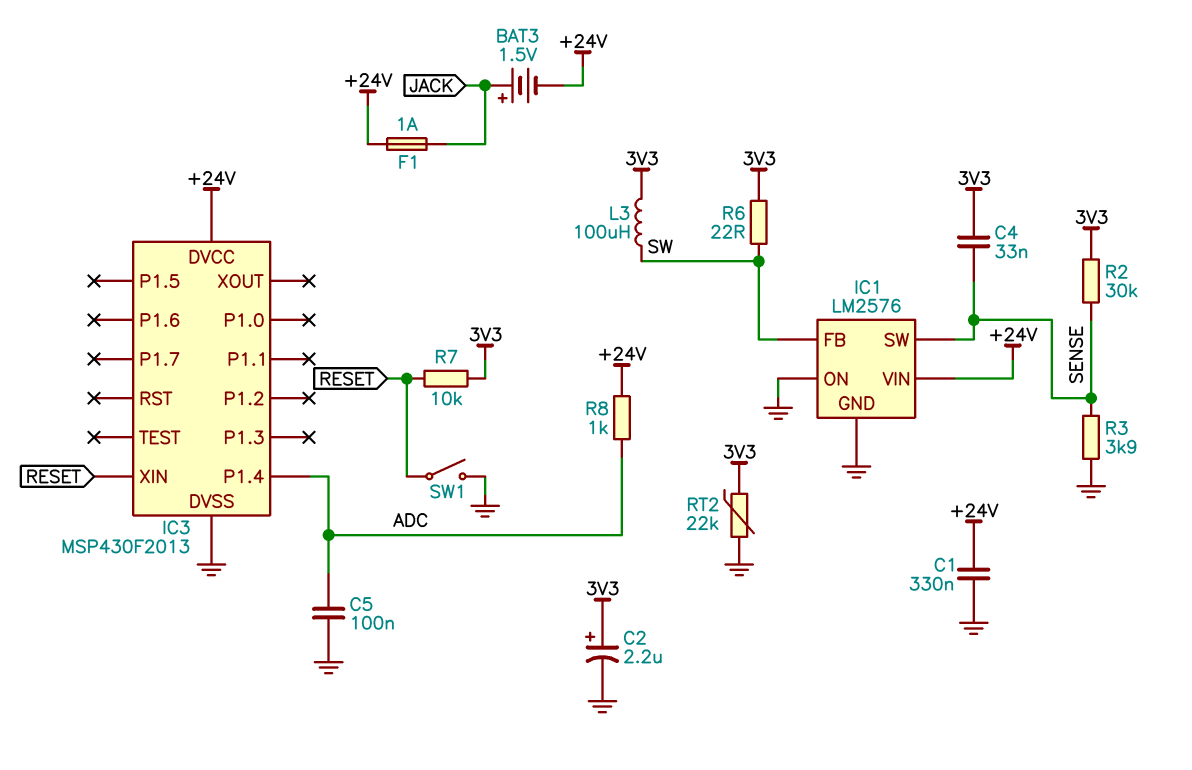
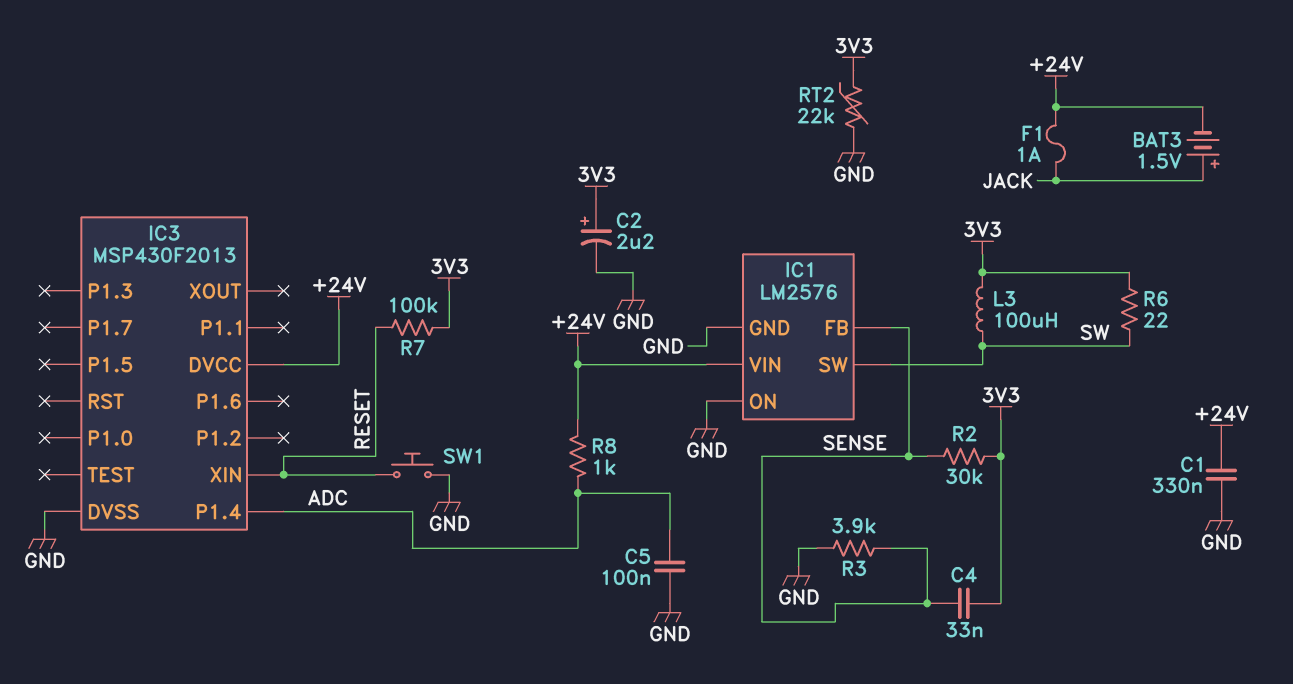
IC1 pin FB: SW -> SENSE
IC1 pin SW: SENSE -> SW
R7: 10k (3V3, RESET) -> 100k (3V3, RESET)
SW1: switch (GND, RESET) -> button (GND, RESET)

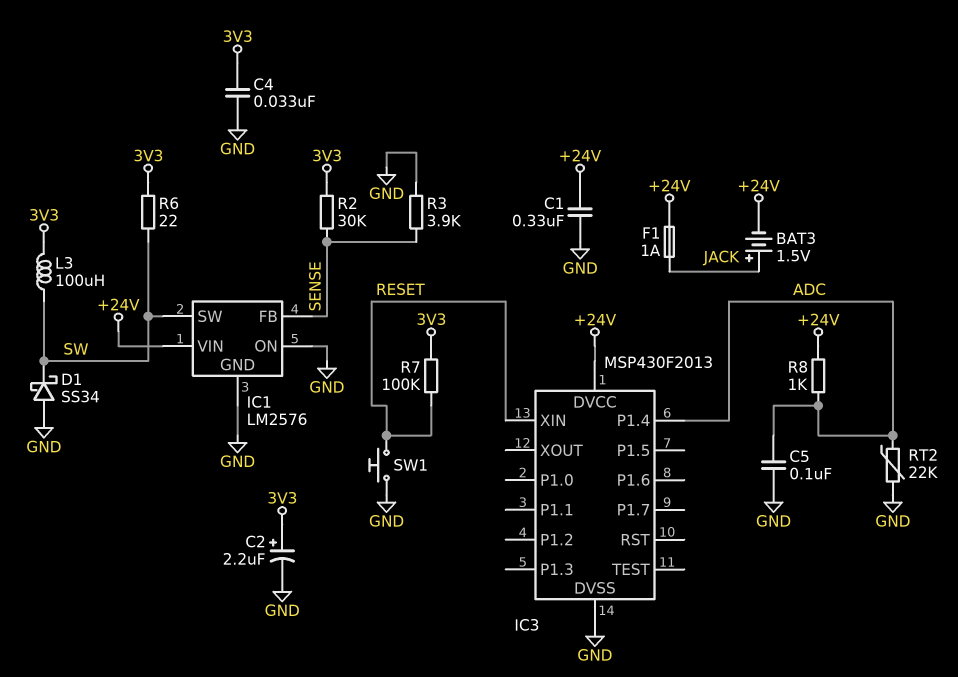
C4: 33nF (3V3, SENSE) -> 33nF (3V3, GND)
D1: none -> schottky SS34 (A GND, K SW)
RT2: 22k (3V3, GND) -> 22k (ADC, GND)

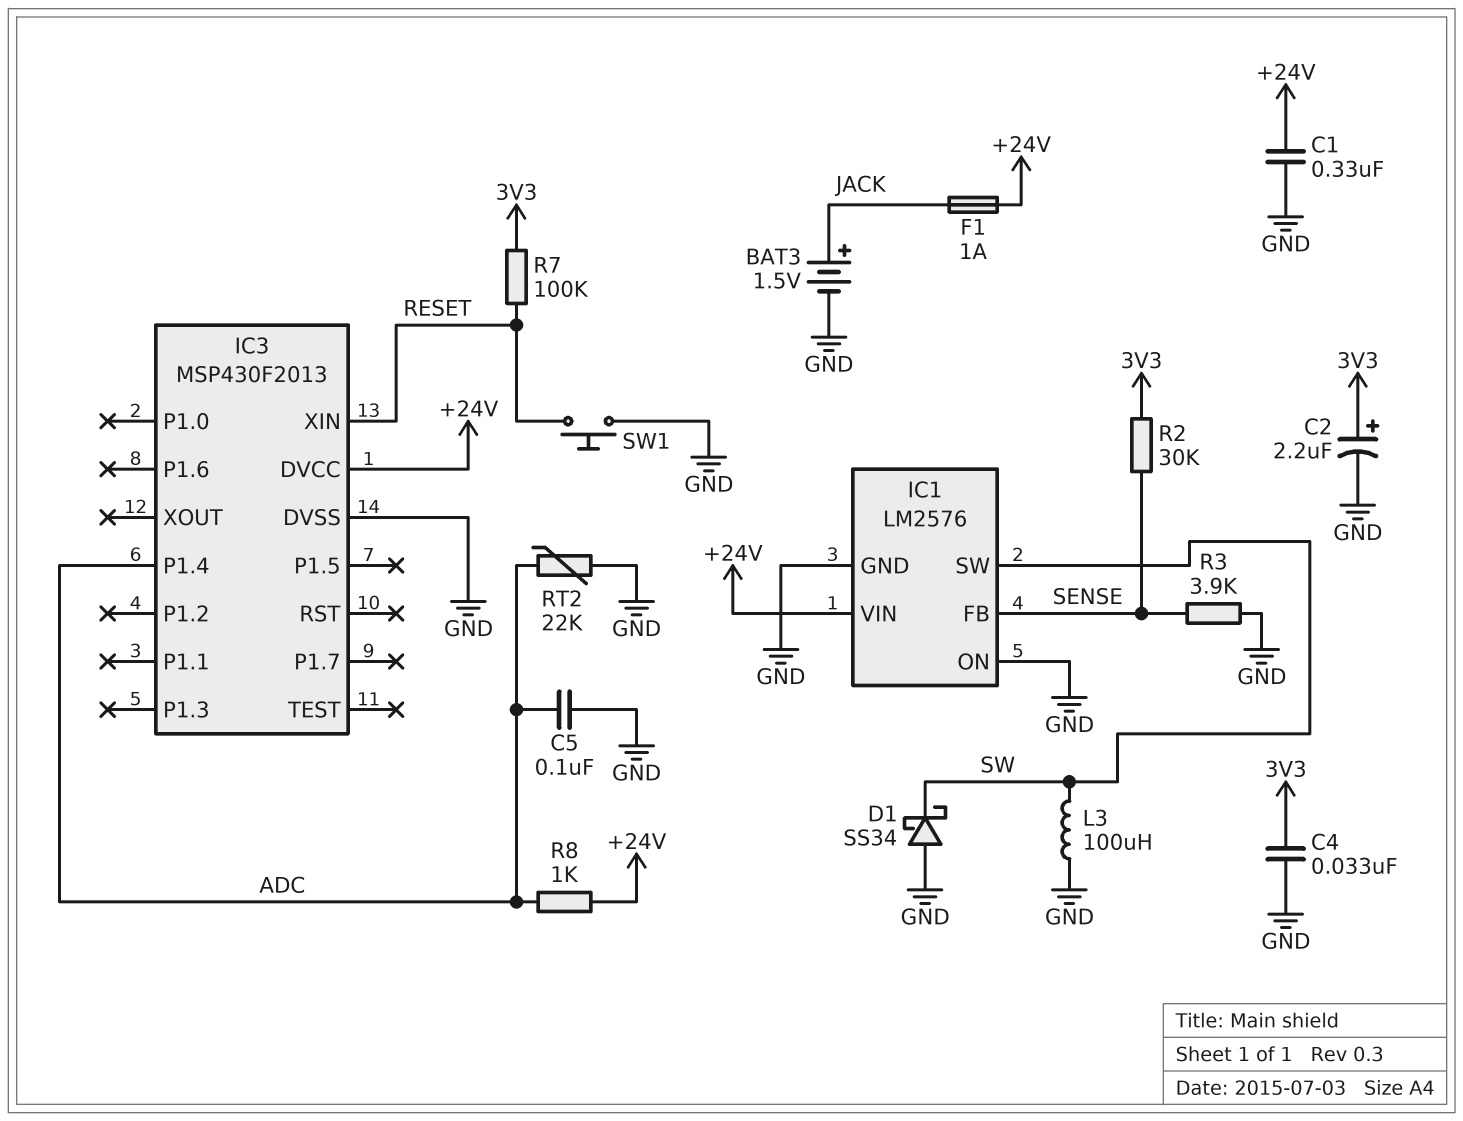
BAT3: 1.5V (plus JACK, minus +24V) -> 1.5V (plus JACK, minus GND)
L3: 100uH (3V3, SW) -> 100uH (GND, SW)
R6: 22 (3V3, SW) -> none

